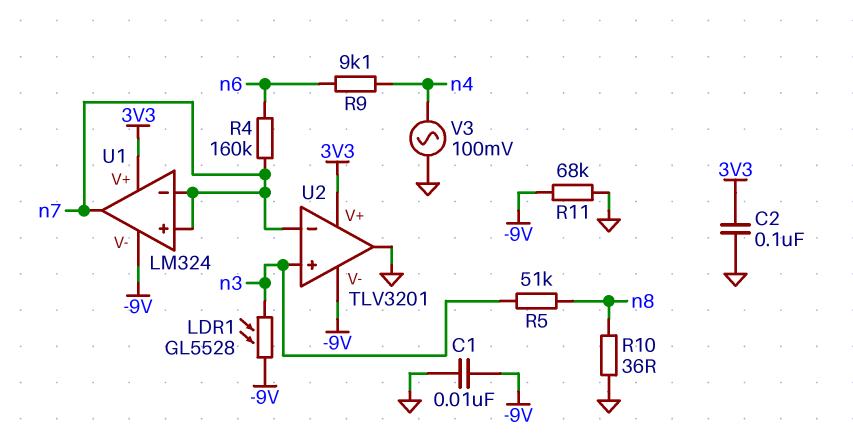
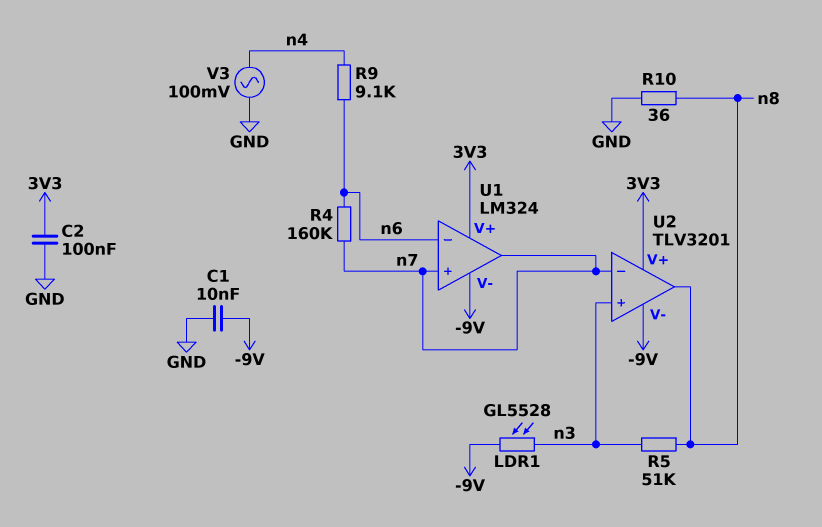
R11: 68k (-9V, GND) -> none
U1 pin in-: n7 -> n6
U2 pin out: GND -> n8

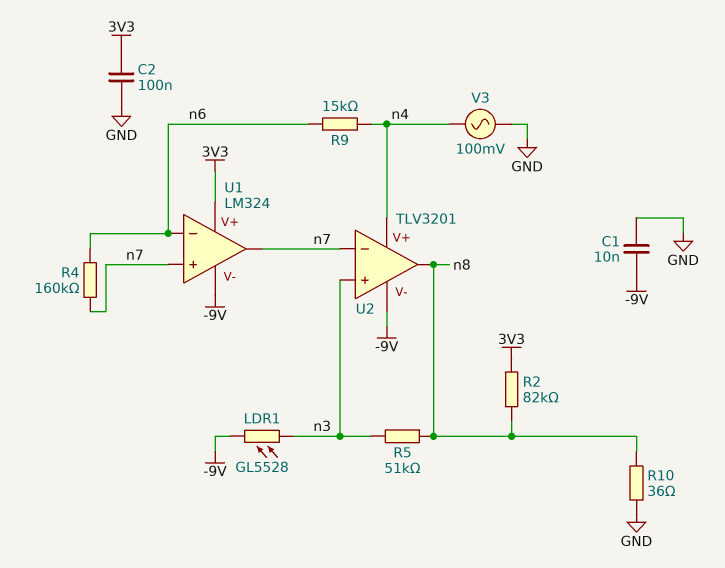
R2: none -> 82k (3V3, n8)
R9: 9.1k (n4, n6) -> 15k (n4, n6)
U2 pin V+: 3V3 -> n4

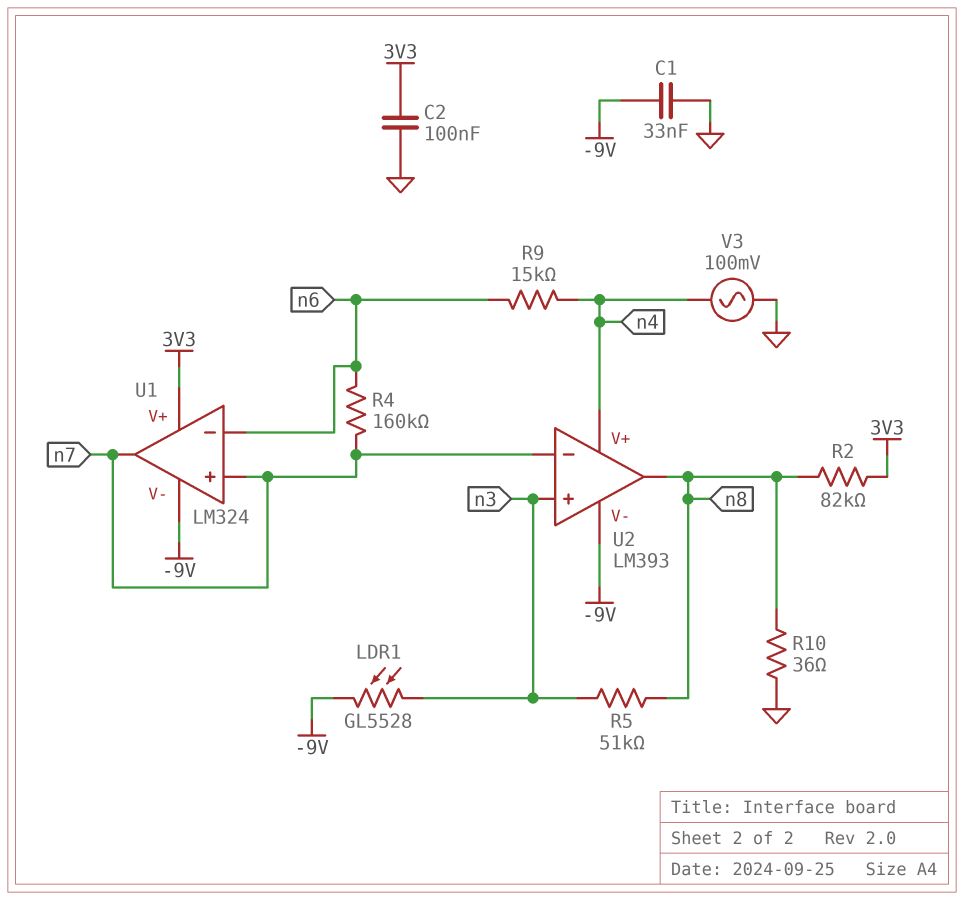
C1: 10nF (-9V, GND) -> 33nF (-9V, GND)
U2: TLV3201 -> LM393

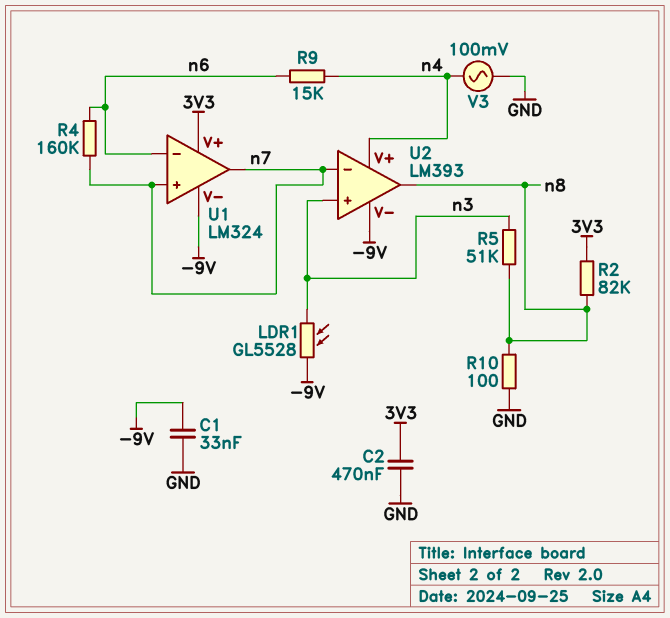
C2: 100nF (3V3, GND) -> 470nF (3V3, GND)
R10: 36 (GND, n8) -> 100 (GND, n8)

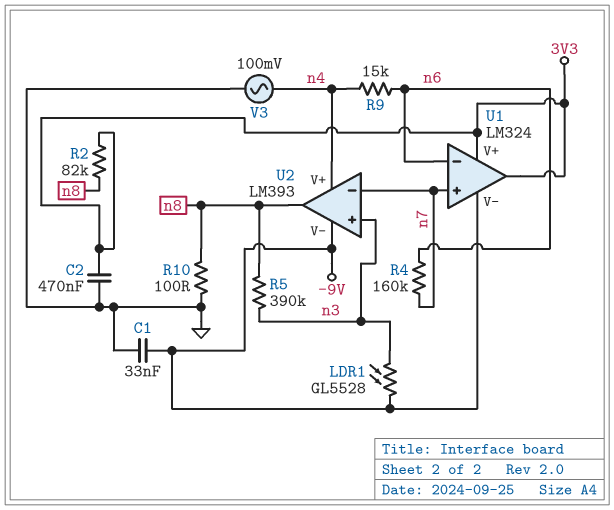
R5: 51k (n3, n8) -> 390k (n3, n8)
U1 pin out: n7 -> 3V3

